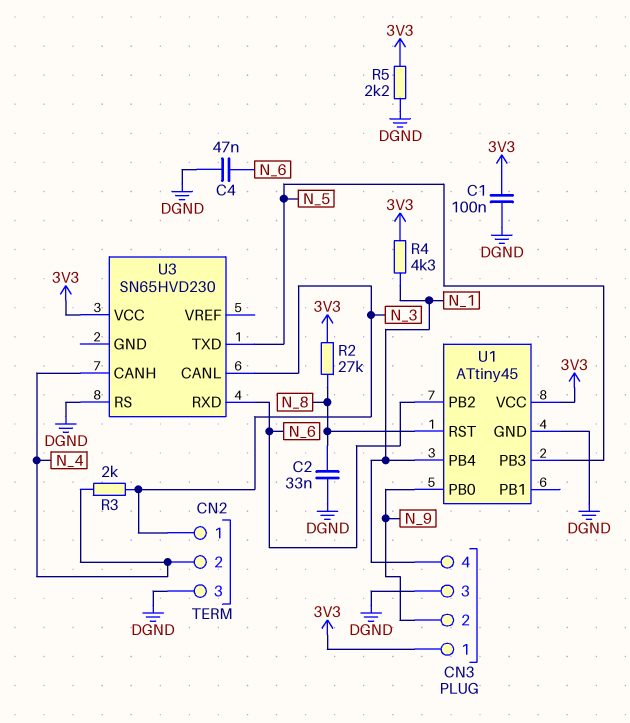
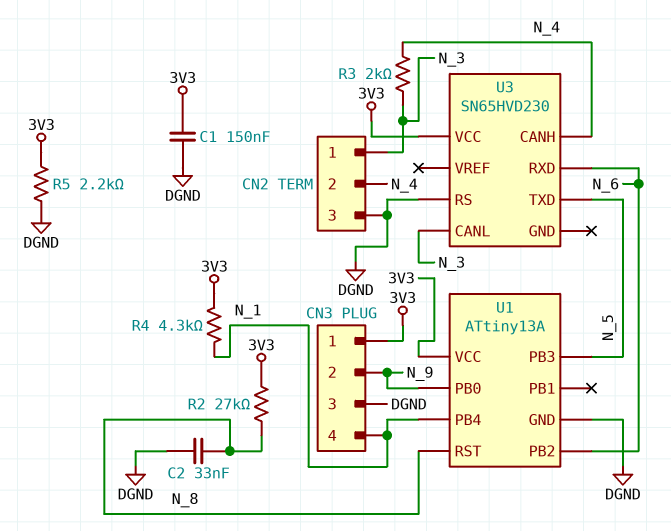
C1: 100nF (3V3, DGND) -> 150nF (3V3, DGND)
C4: 47nF (DGND, N_6) -> none
U1: ATtiny45 -> ATtiny13A

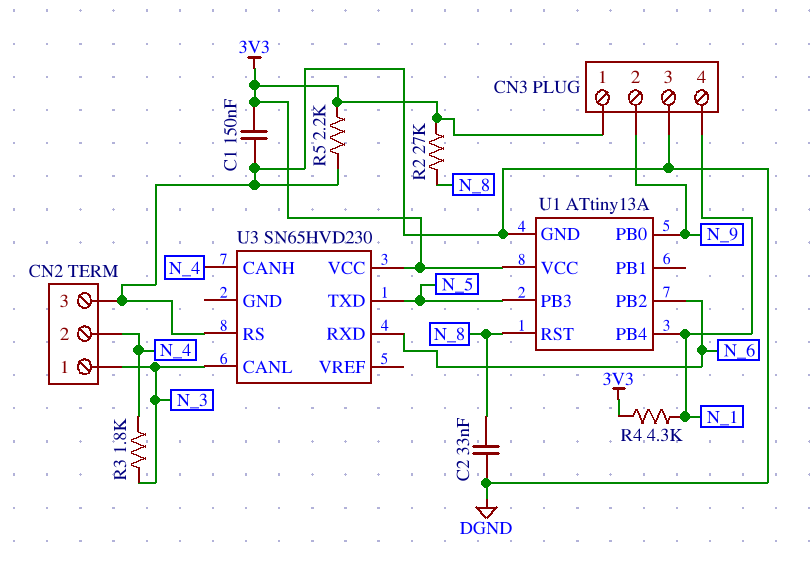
R3: 2k (N_3, N_4) -> 1.8k (N_3, N_4)

